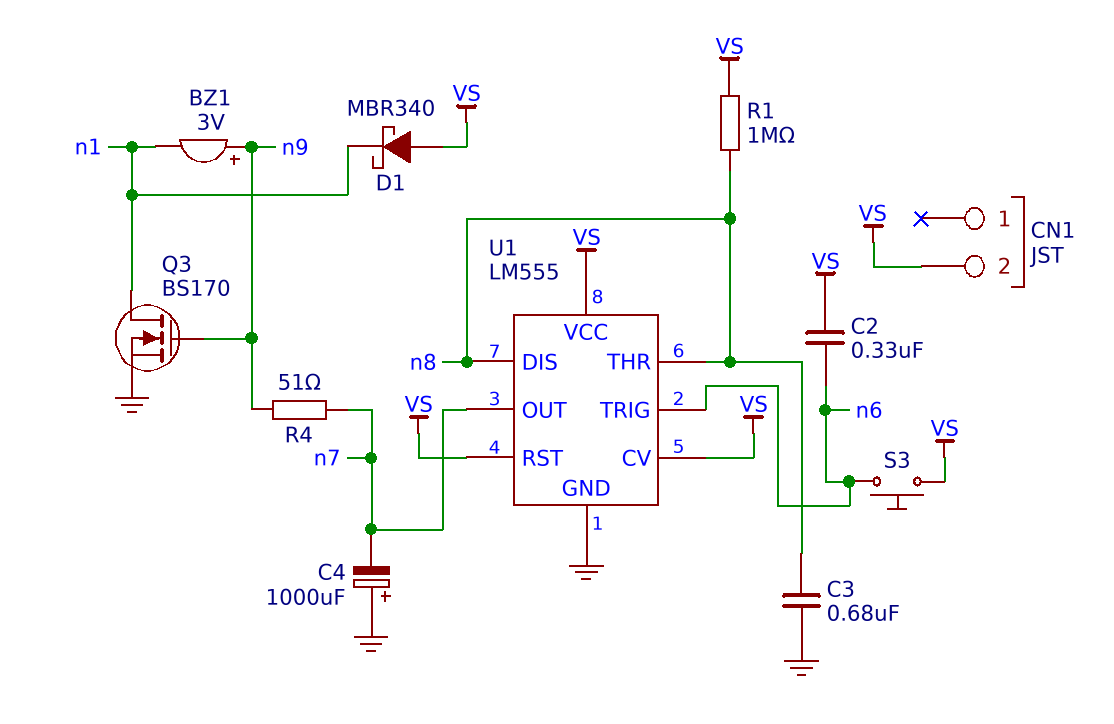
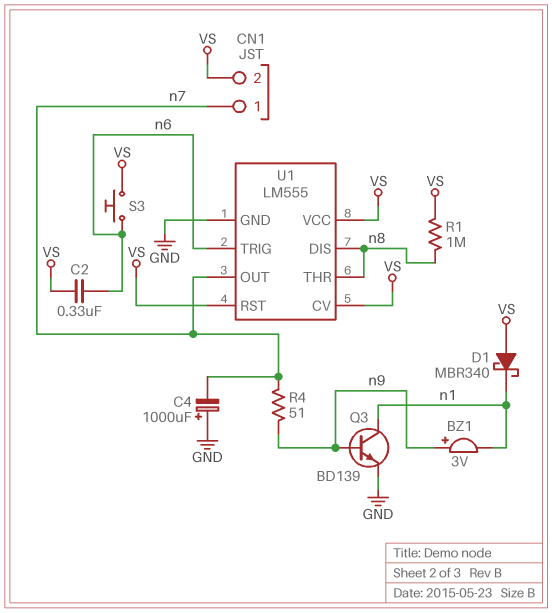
C3: 680nF (GND, n8) -> none
CN1 pin 1: none -> n7
Q3: NMOS BS170 (G n9, D n1, S GND) -> NPN BD139 (B n9, C n1, E GND)

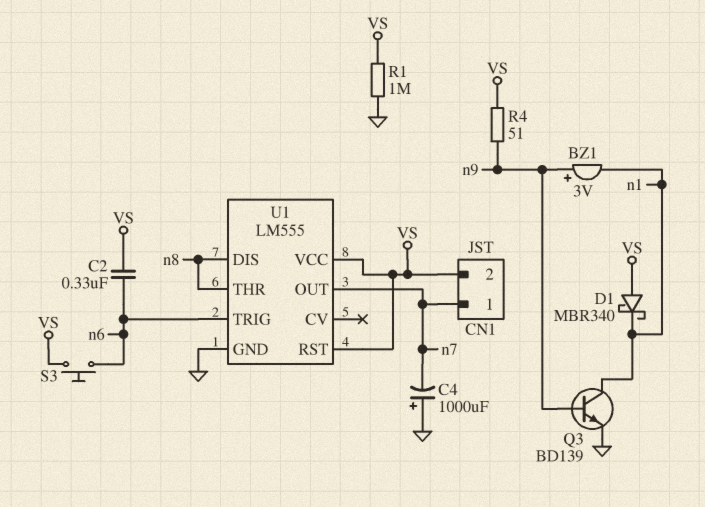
R1: 1M (VS, n8) -> 1M (GND, VS)
R4: 51 (n7, n9) -> 51 (VS, n9)
U1 pin CV: VS -> none

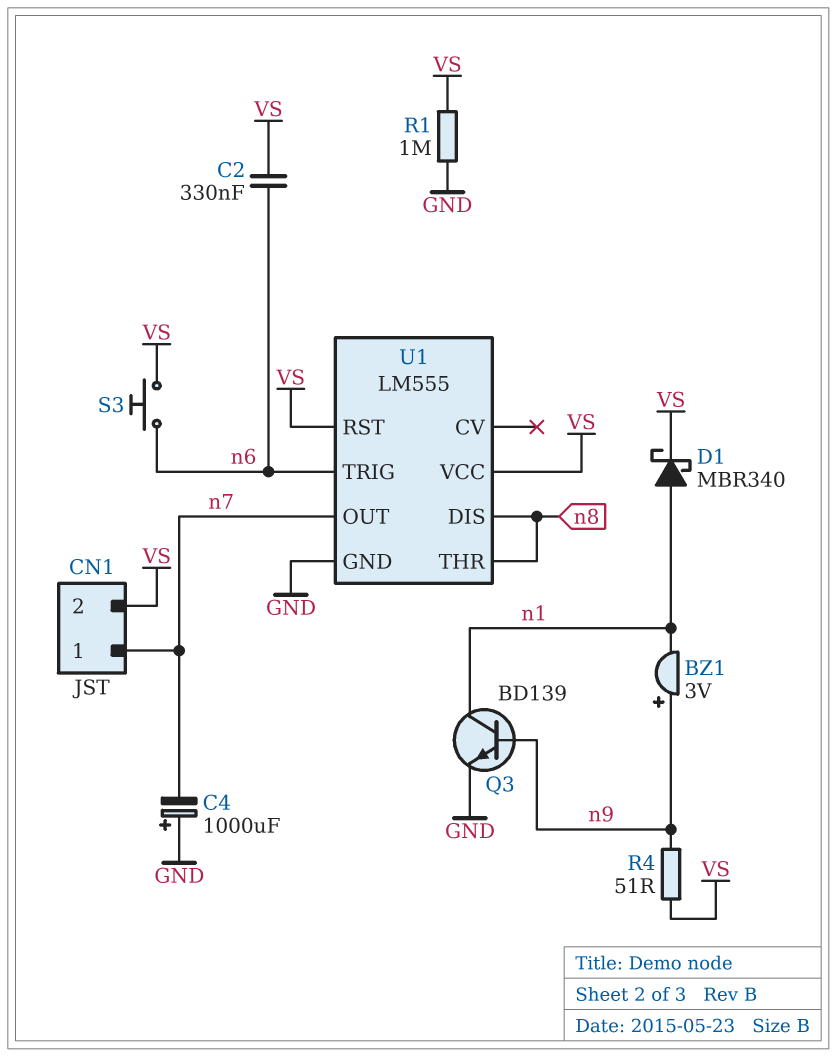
D1: schottky MBR340 (A VS, K n1) -> schottky MBR340 (A n1, K VS)

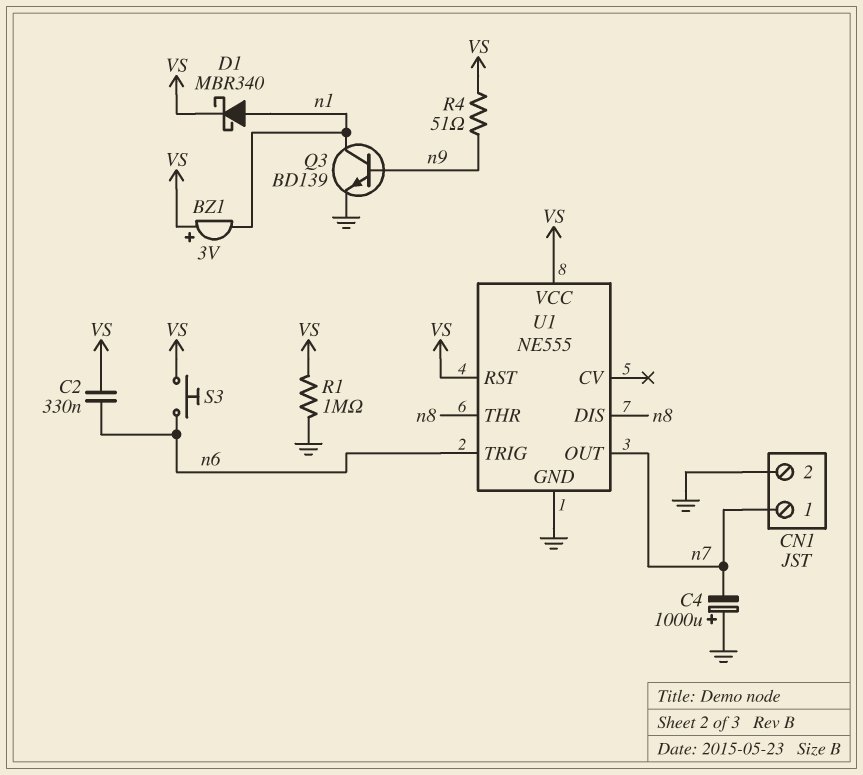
BZ1: buzzer 3V (plus n9, minus n1) -> buzzer 3V (plus VS, minus n1)
CN1 pin 2: VS -> GND
U1: LM555 -> NE555

